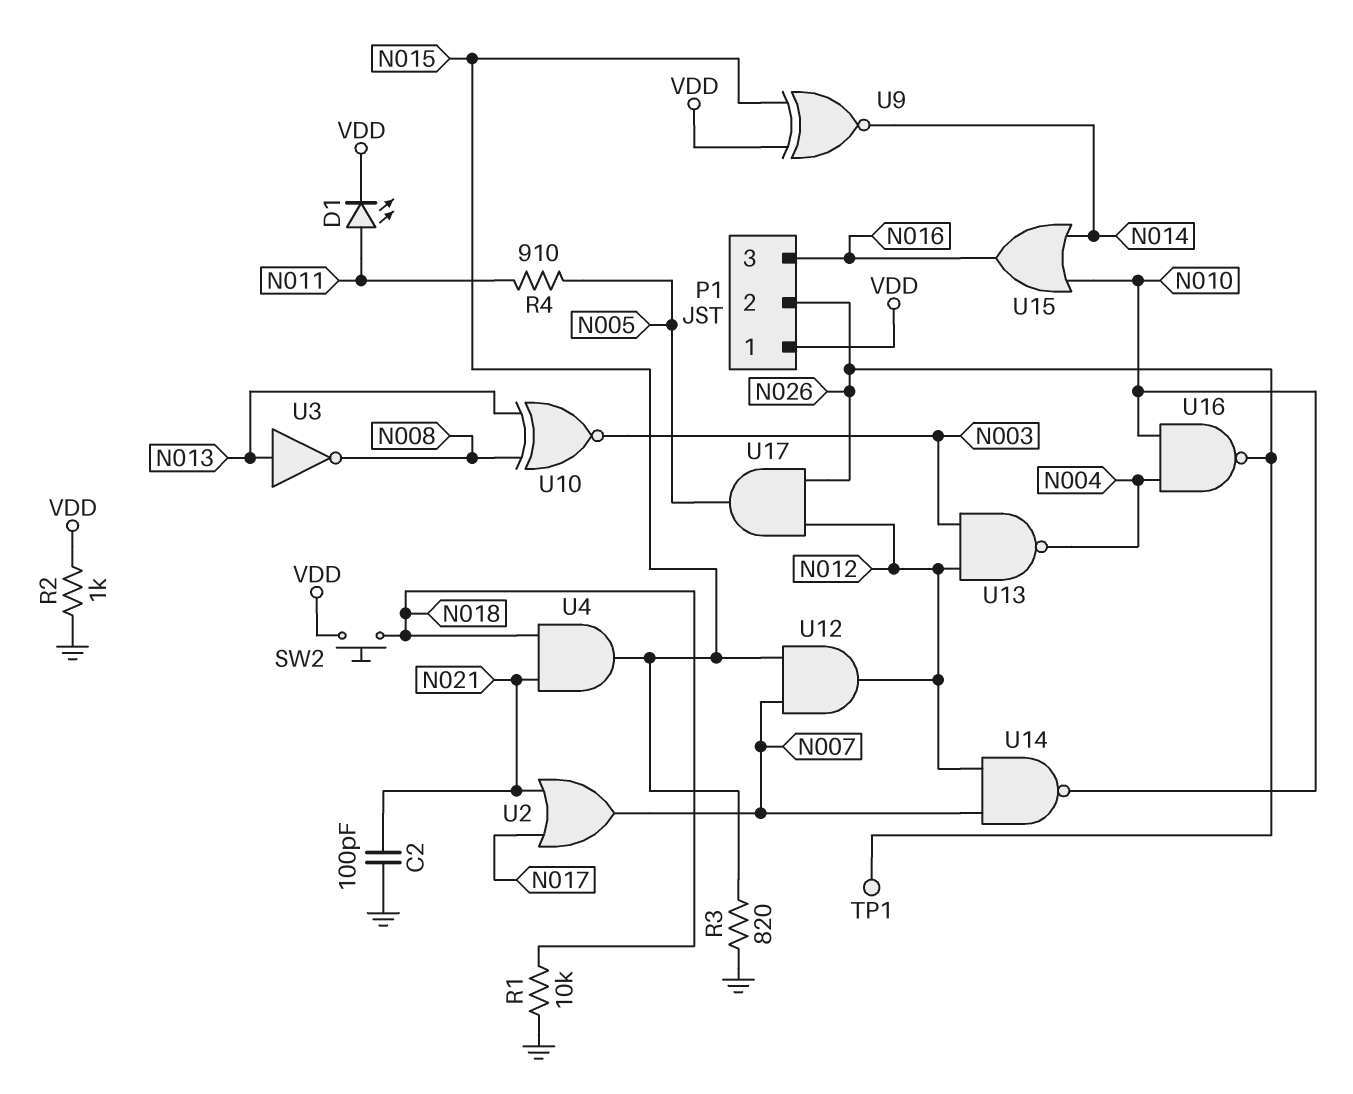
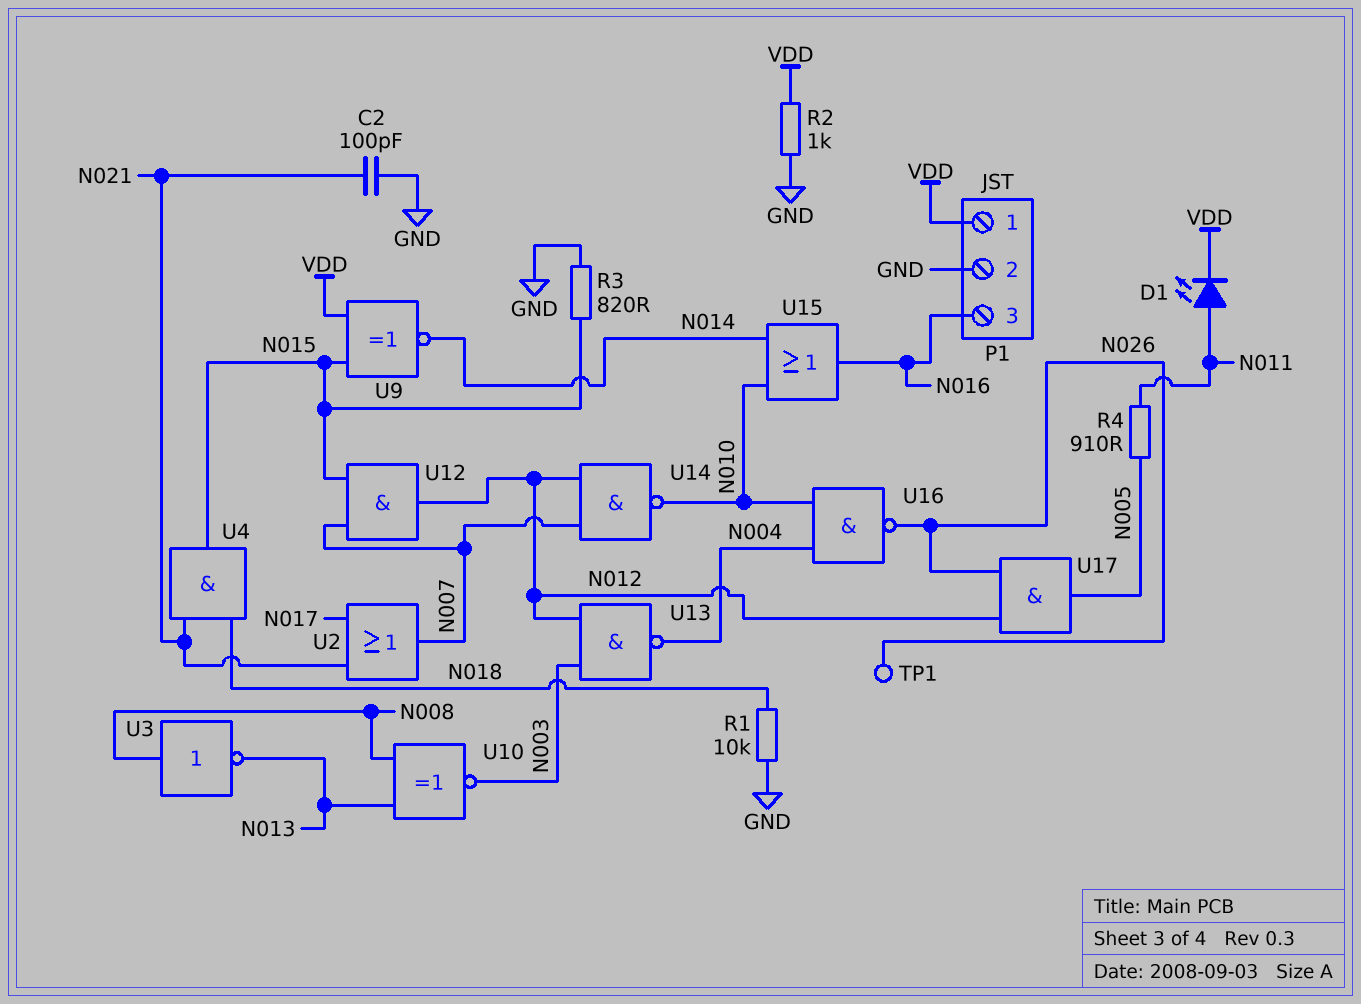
P1 pin 2: N026 -> GND
SW2: button (N018, VDD) -> none
U3: NOT (in N013, out N008) -> NOT (in N008, out N013)

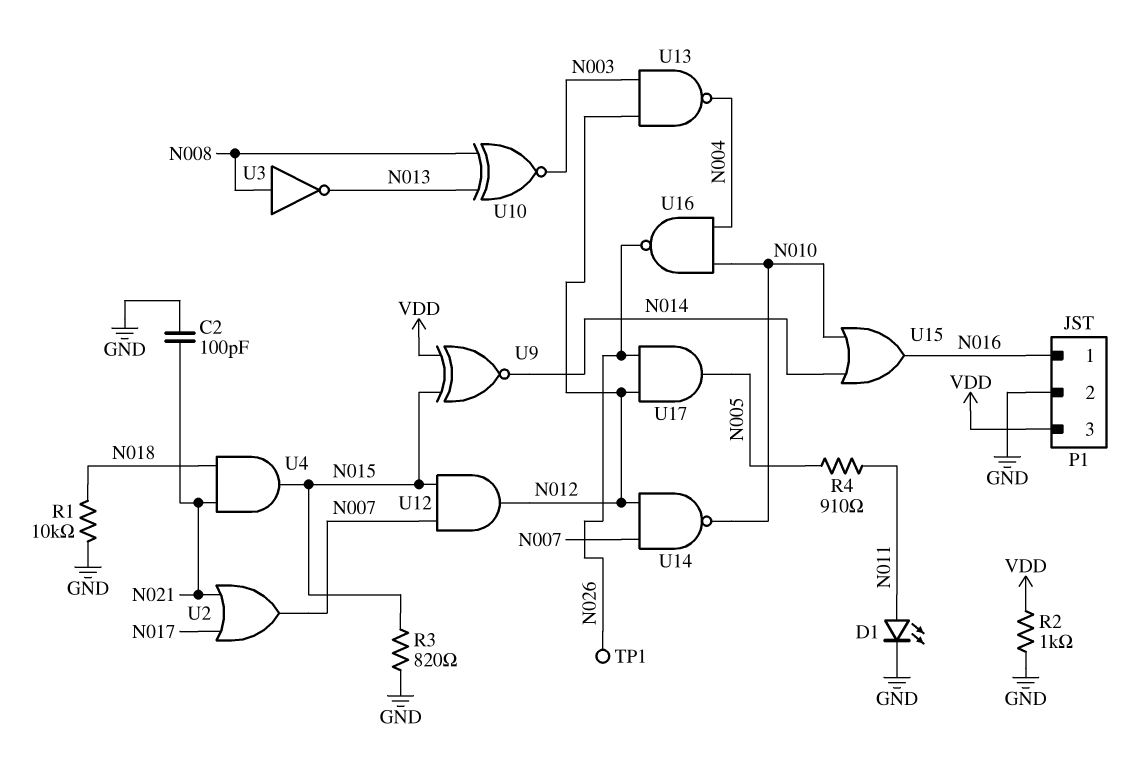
D1: LED (A N011, K VDD) -> LED (A N011, K GND)
P1 pin 1: VDD -> N016
P1 pin 3: N016 -> VDD

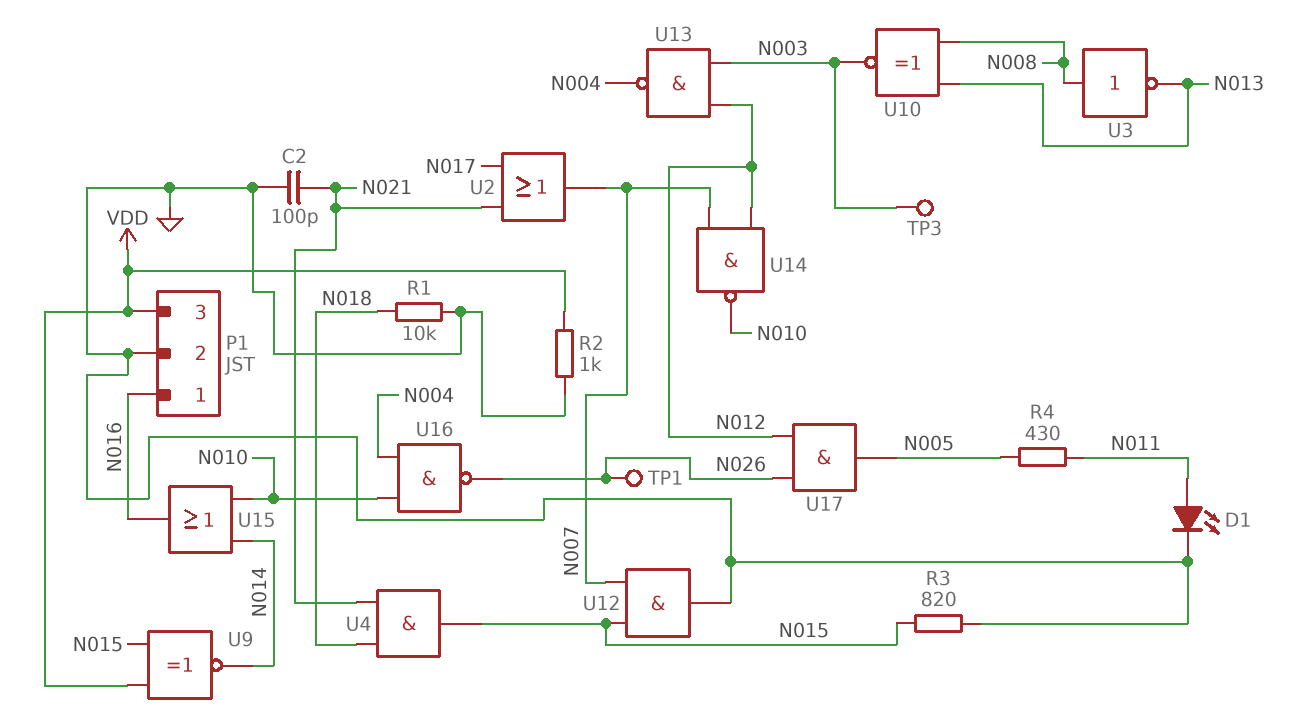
R4: 910 (N005, N011) -> 430 (N005, N011)
TP3: none -> test point (N003)
U12: AND (in N007, in N015, out N012) -> AND (in N007, in N015, out GND)

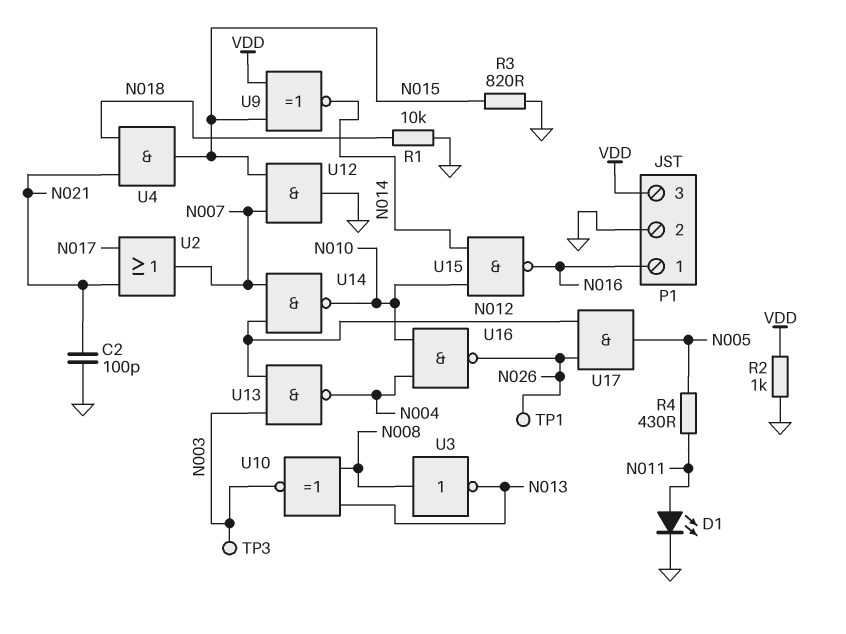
U15: OR (in N010, in N014, out N016) -> NAND (in N010, in N014, out N016)

